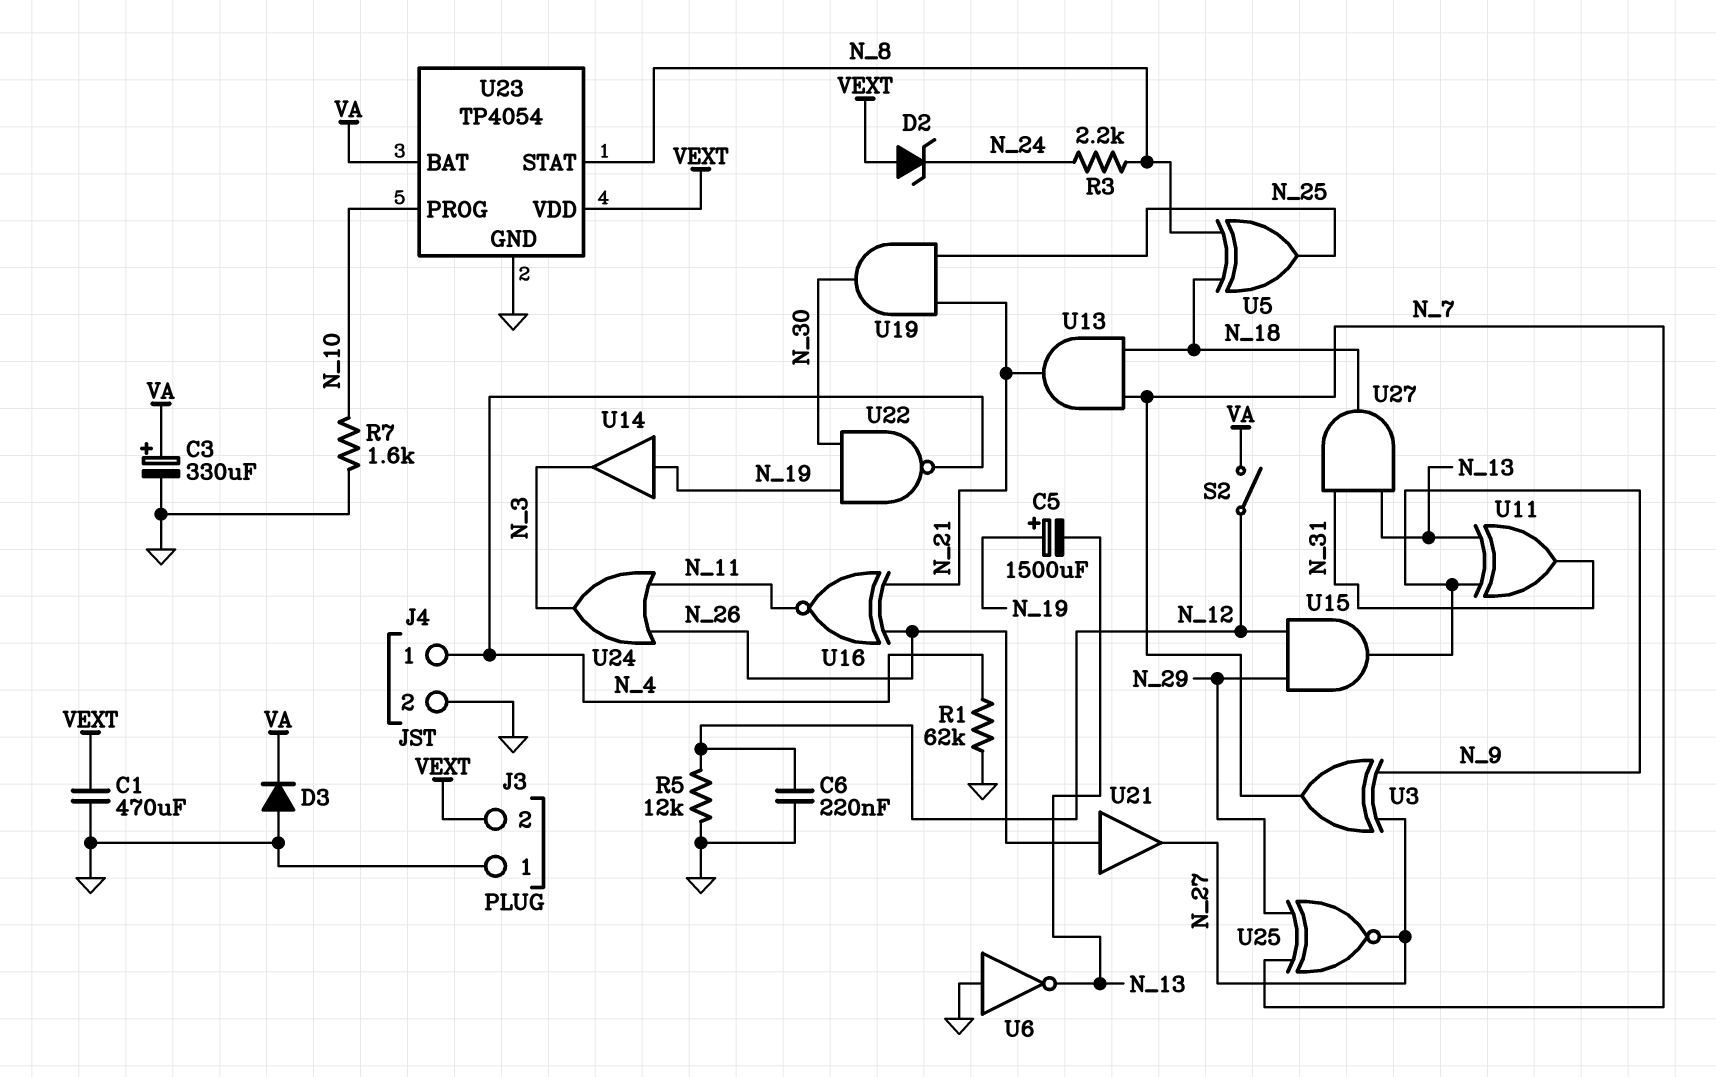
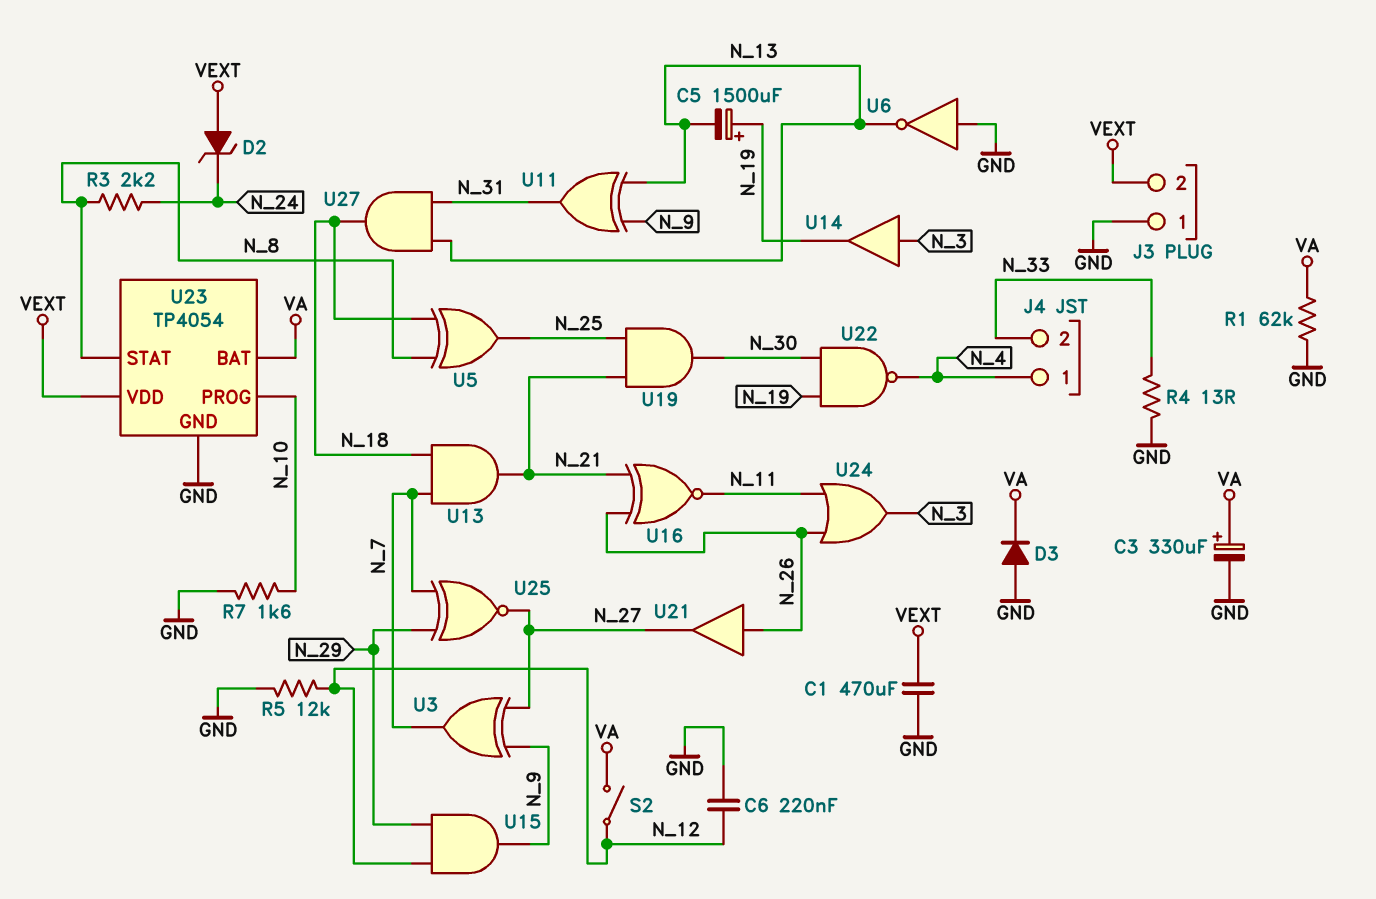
J4 pin 2: GND -> N_33
R1: 62k (GND, N_4) -> 62k (GND, VA)
R4: none -> 13 (GND, N_33)
U14: buffer (in N_19, out N_3) -> buffer (in N_3, out N_19)

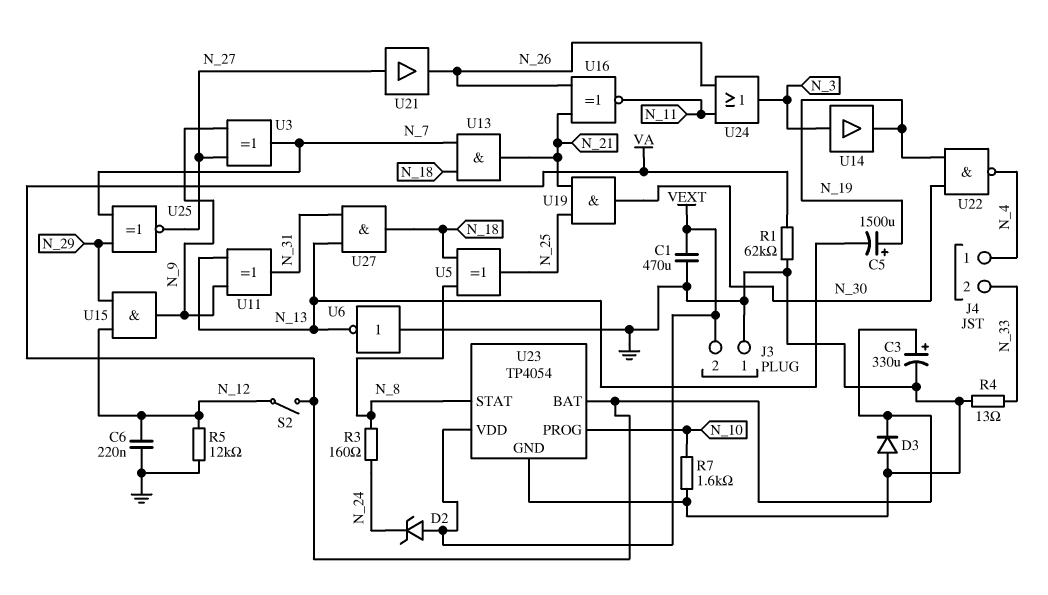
R3: 2.2k (N_8, N_24) -> 160 (N_8, N_24)
U21: buffer (in N_26, out N_27) -> buffer (in N_27, out N_26)

